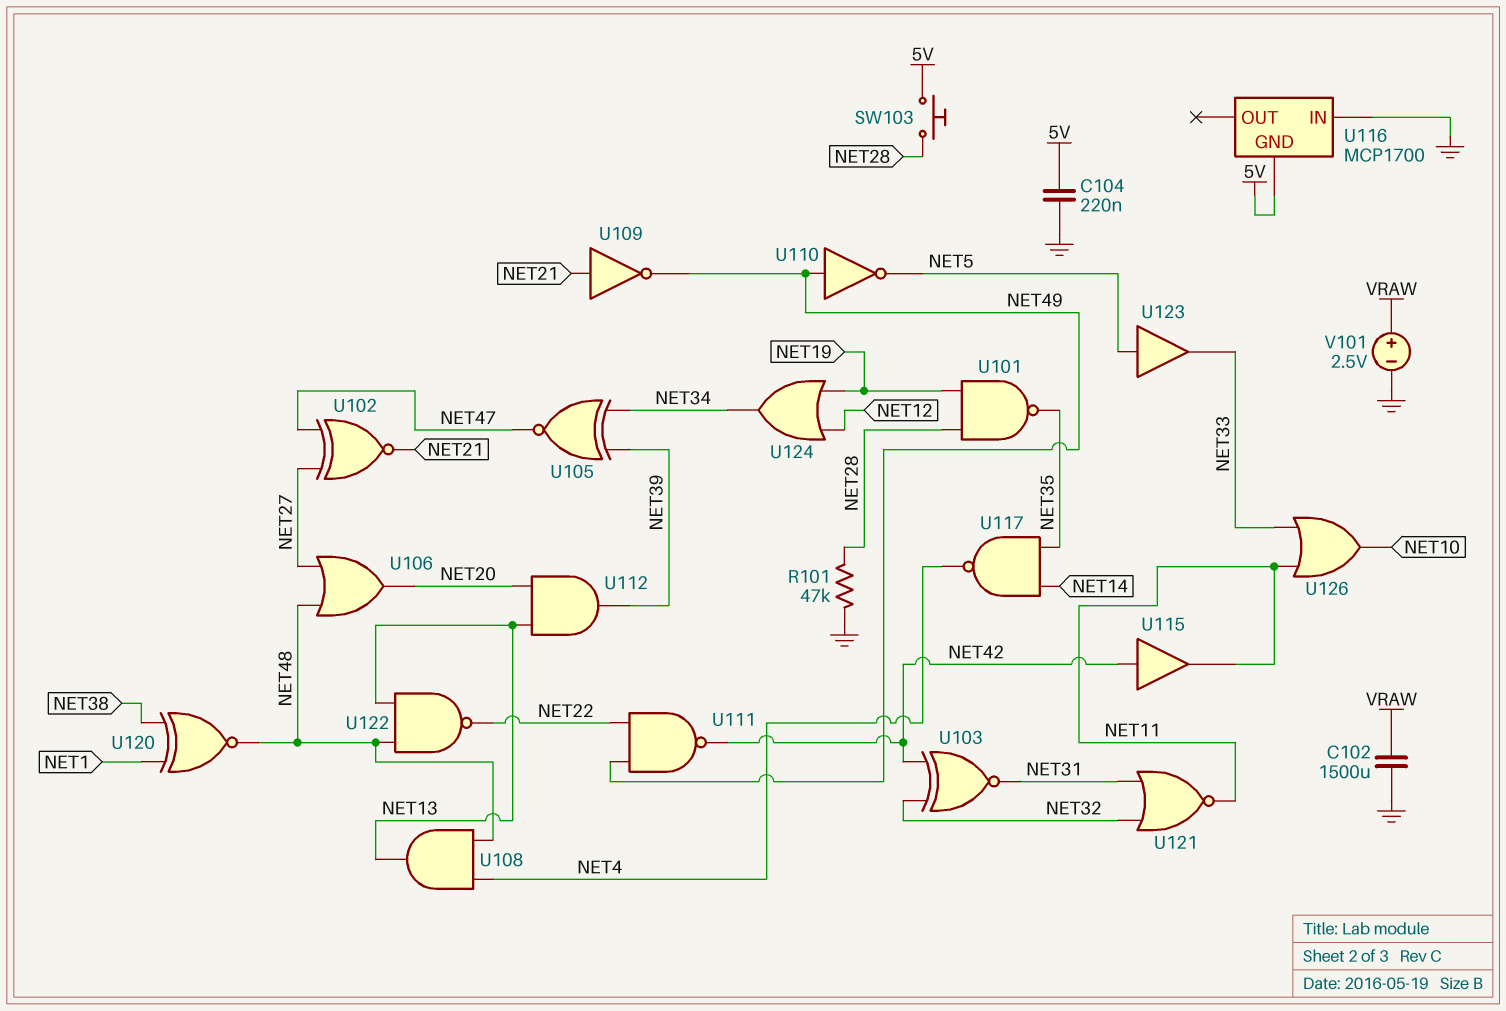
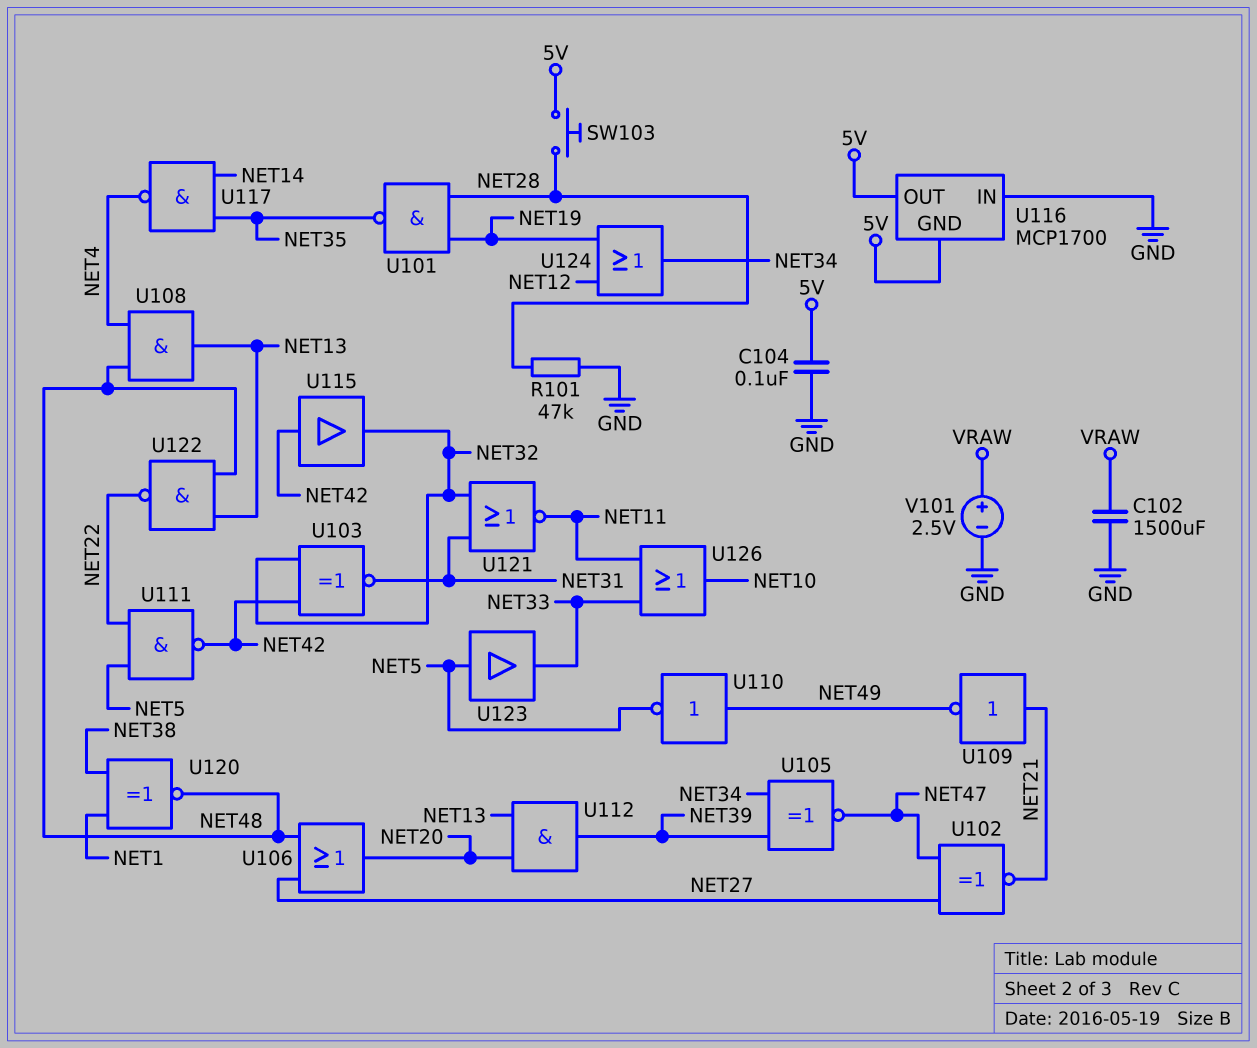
C104: 220nF (5V, GND) -> 100nF (5V, GND)
U111: NAND (in NET22, in NET49, out NET42) -> NAND (in NET5, in NET22, out NET42)
U115: buffer (in NET42, out NET11) -> buffer (in NET42, out NET32)
U116 pin OUT: none -> 5V

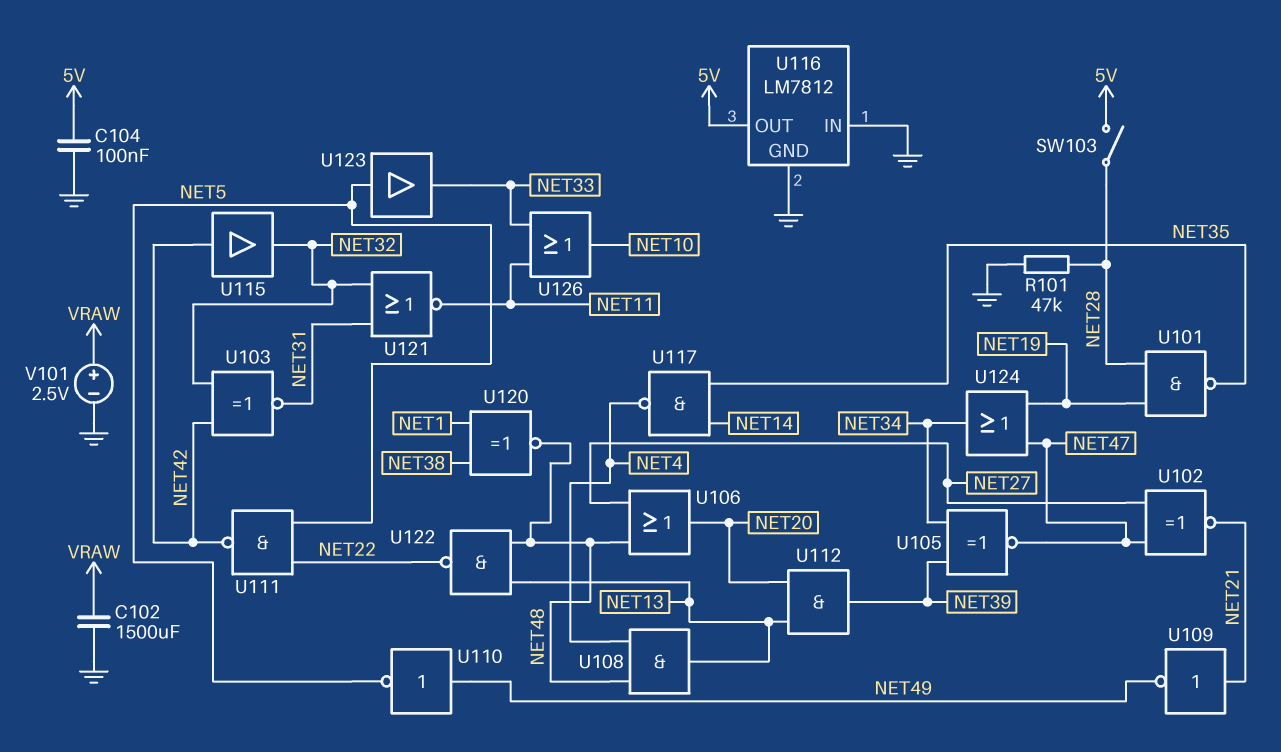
SW103: button (5V, NET28) -> switch (5V, NET28)
U116: MCP1700 -> LM7812
U116 pin GND: 5V -> GND
U124: OR (in NET12, in NET19, out NET34) -> OR (in NET19, in NET47, out NET34)

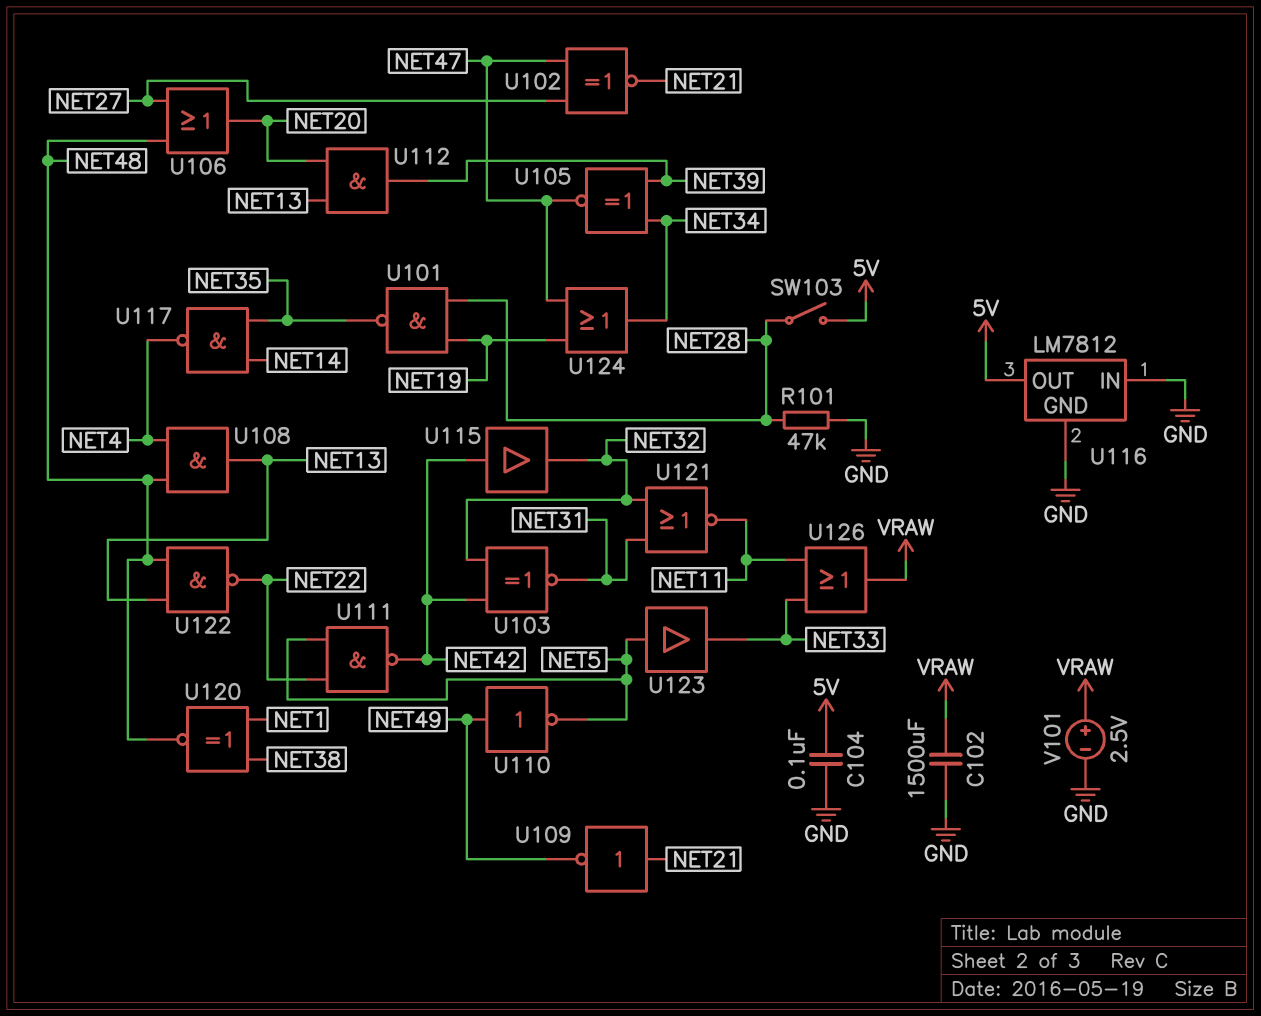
U126: OR (in NET11, in NET33, out NET10) -> OR (in NET11, in NET33, out VRAW)

